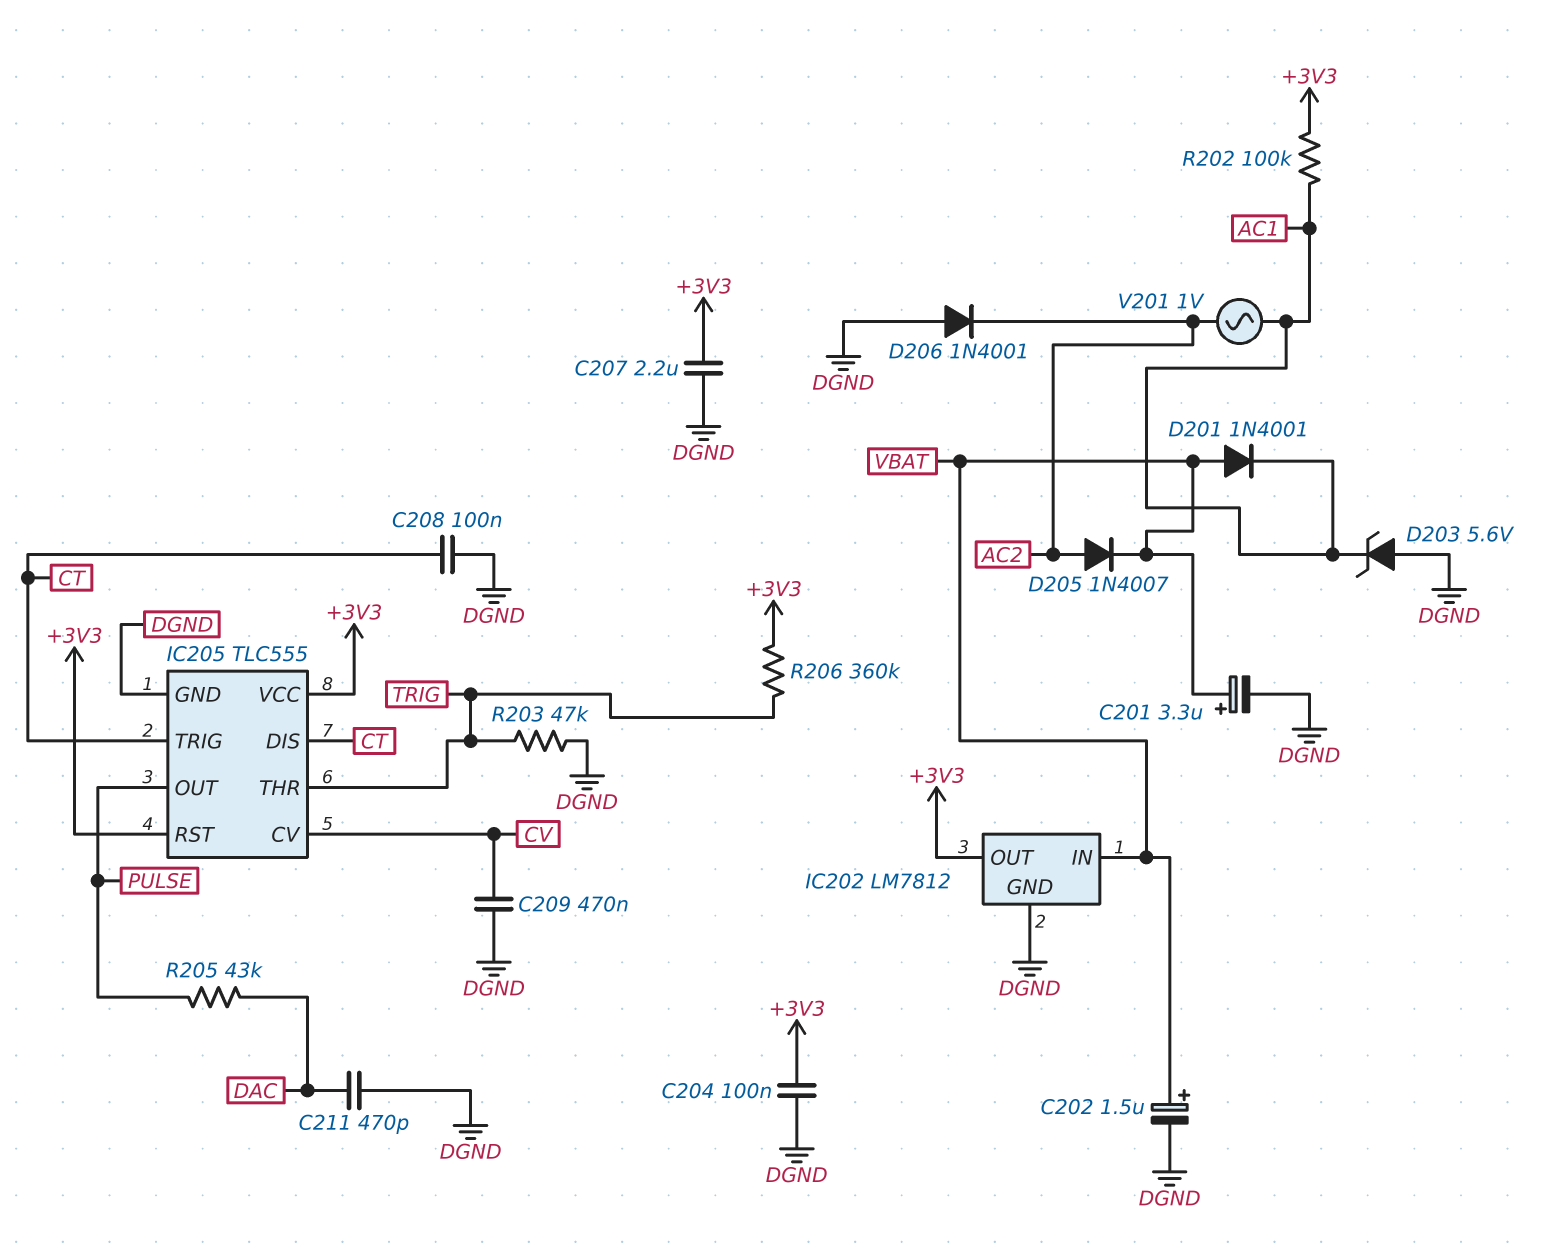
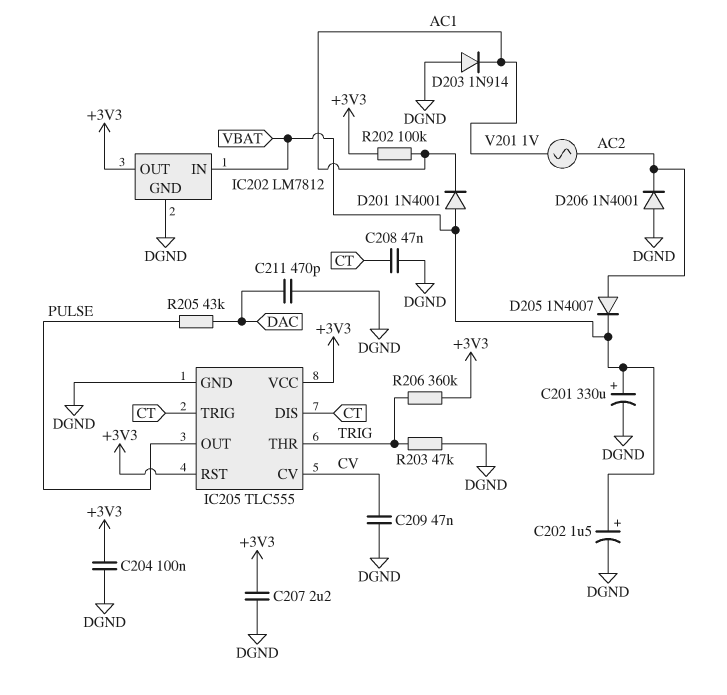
C201: 3.3uF (plus VBAT, minus DGND) -> 330uF (plus VBAT, minus DGND)
C208: 100nF (CT, DGND) -> 47nF (CT, DGND)
C209: 470nF (CV, DGND) -> 47nF (CV, DGND)
D203: zener 5.6V (A DGND, K AC1) -> diode 1N914 (A DGND, K AC1)

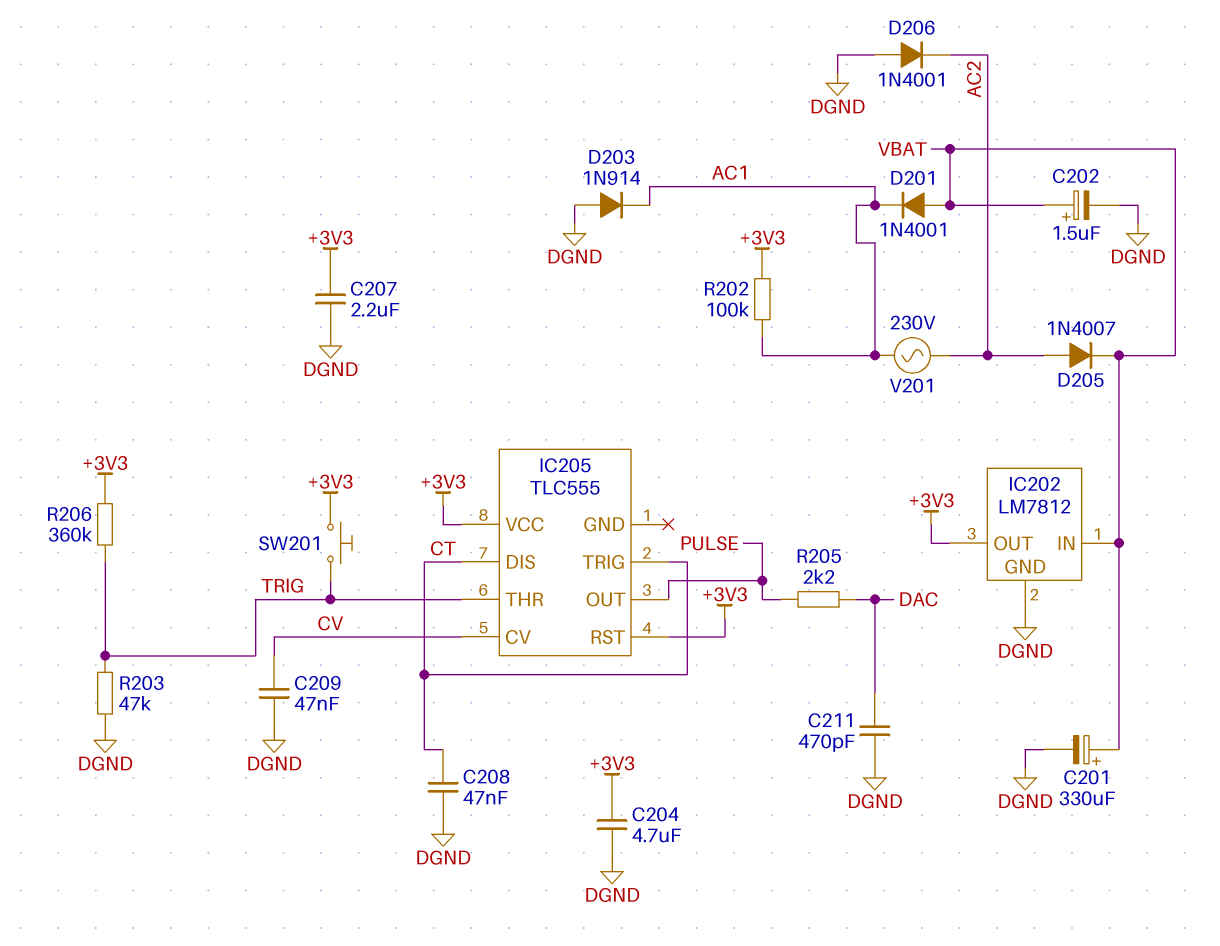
C204: 100nF (+3V3, DGND) -> 4.7uF (+3V3, DGND)
IC205 pin GND: DGND -> none
R205: 43k (DAC, PULSE) -> 2.2k (DAC, PULSE)
SW201: none -> button (+3V3, TRIG)
V201: AC 1V (AC1, AC2) -> AC 230V (AC1, AC2)

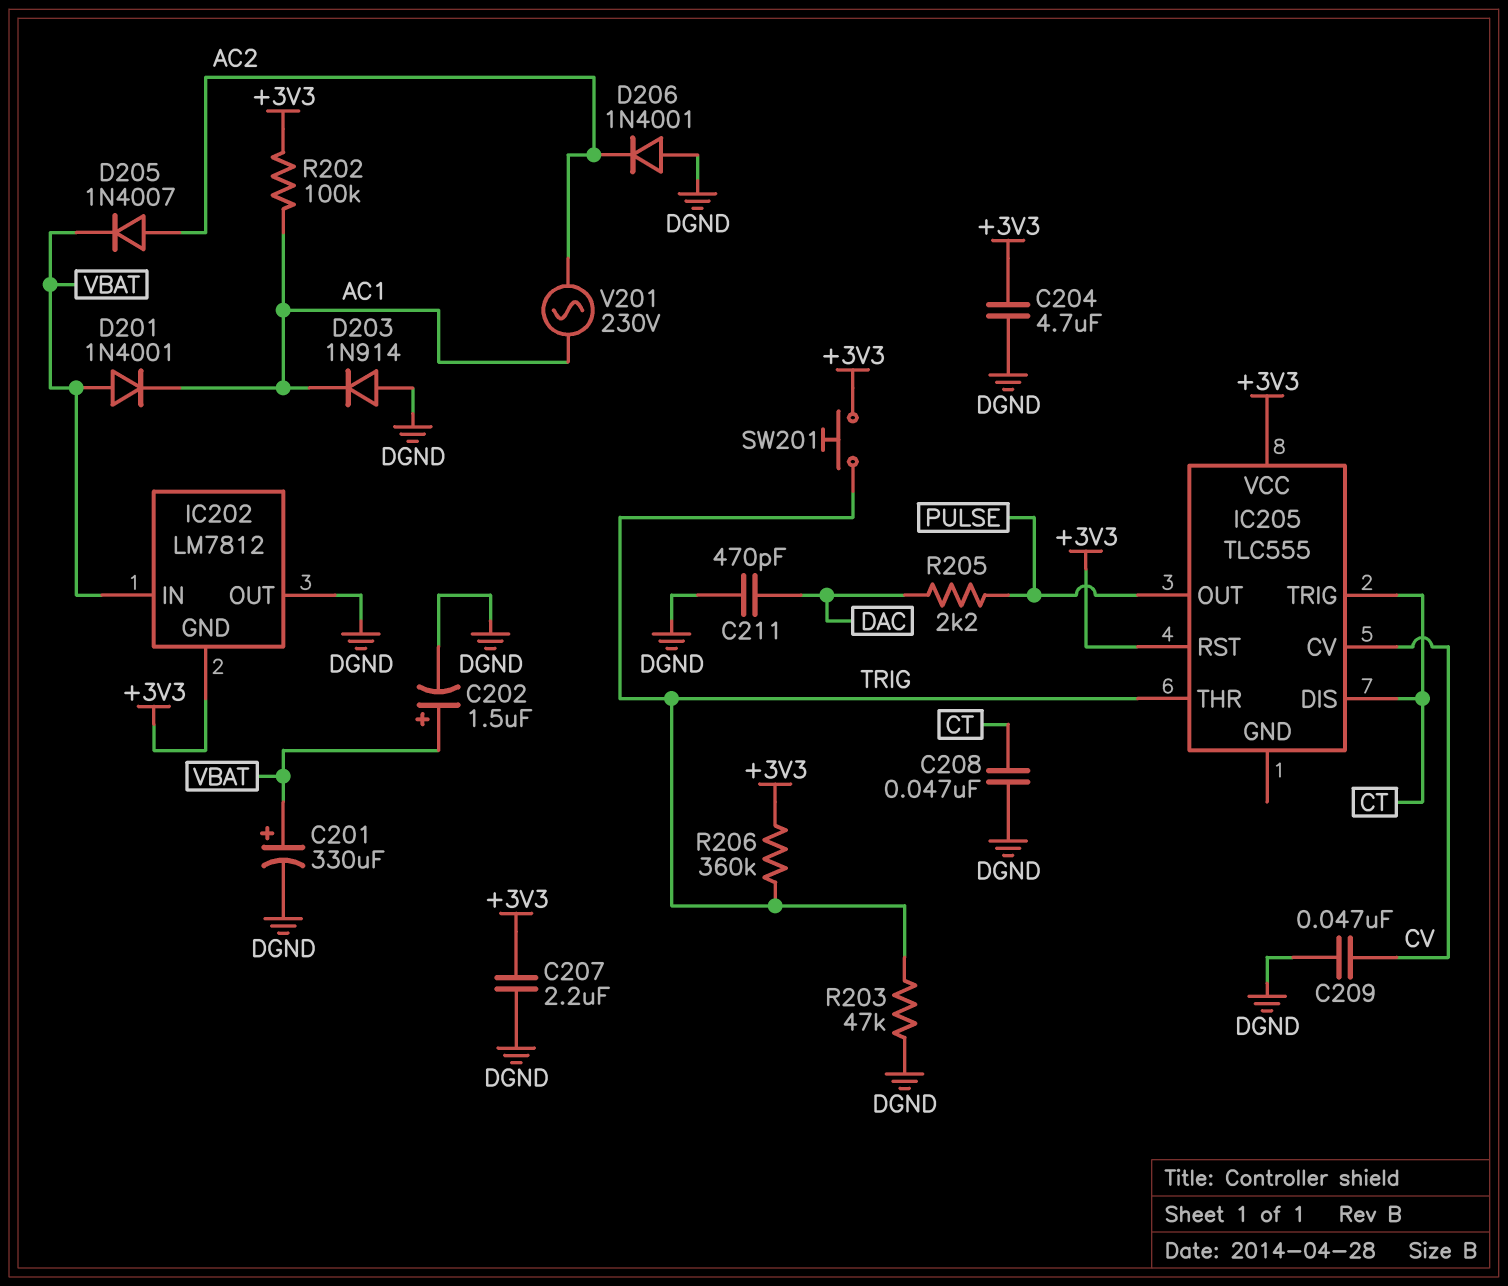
IC202 pin GND: DGND -> +3V3
IC202 pin OUT: +3V3 -> DGND

